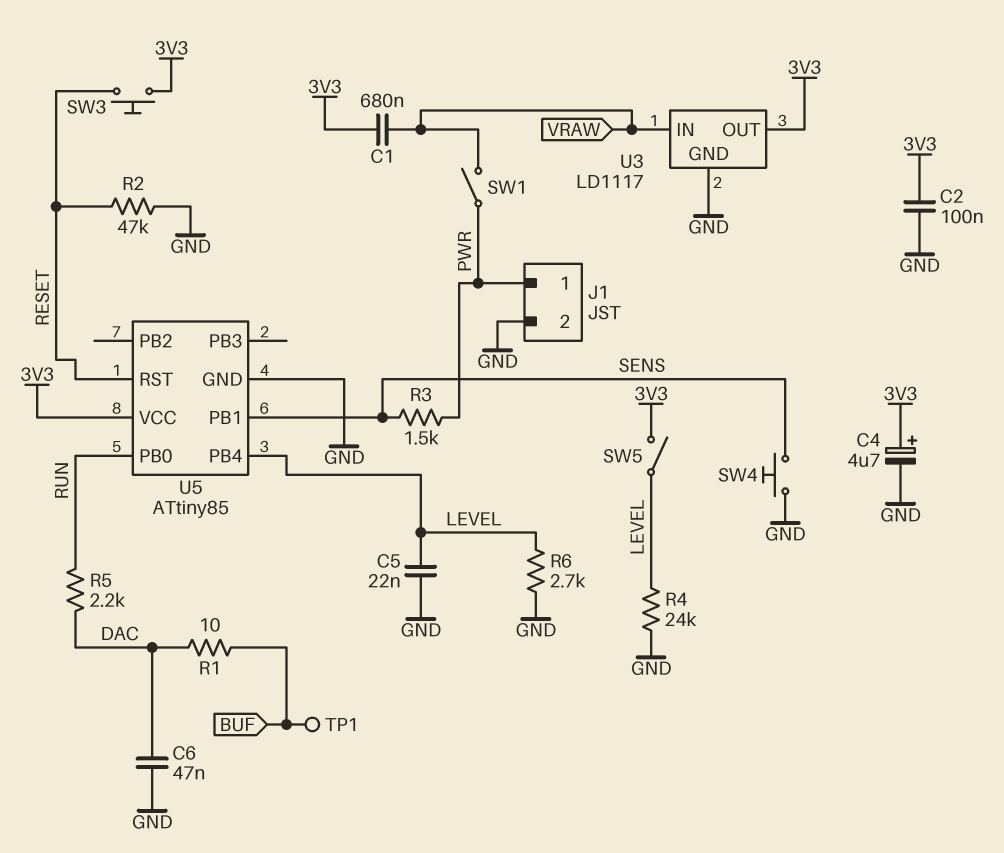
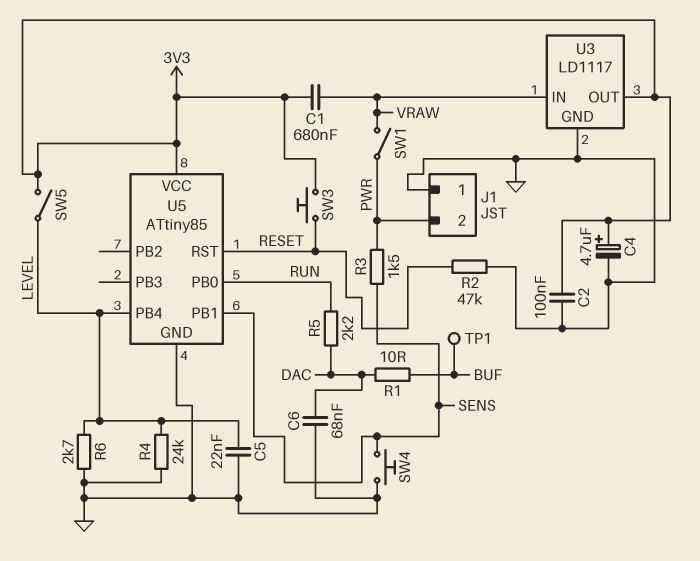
C6: 47nF (DAC, GND) -> 68nF (DAC, GND)
J1 pin 1: PWR -> GND
J1 pin 2: GND -> PWR

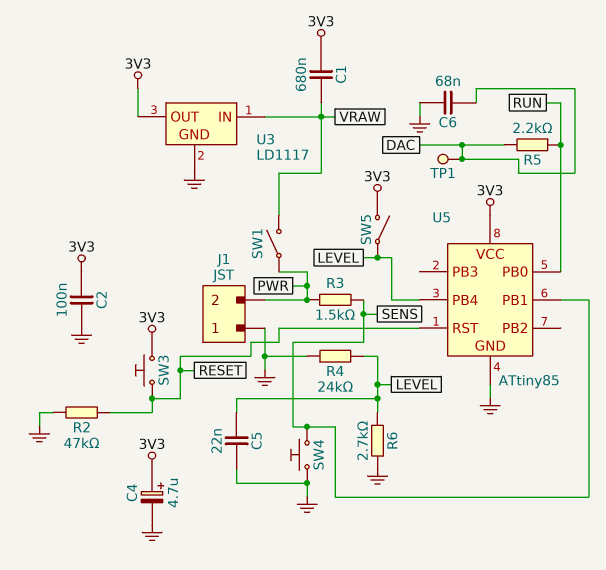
R1: 10 (BUF, DAC) -> none
TP1: test point (BUF) -> test point (DAC)

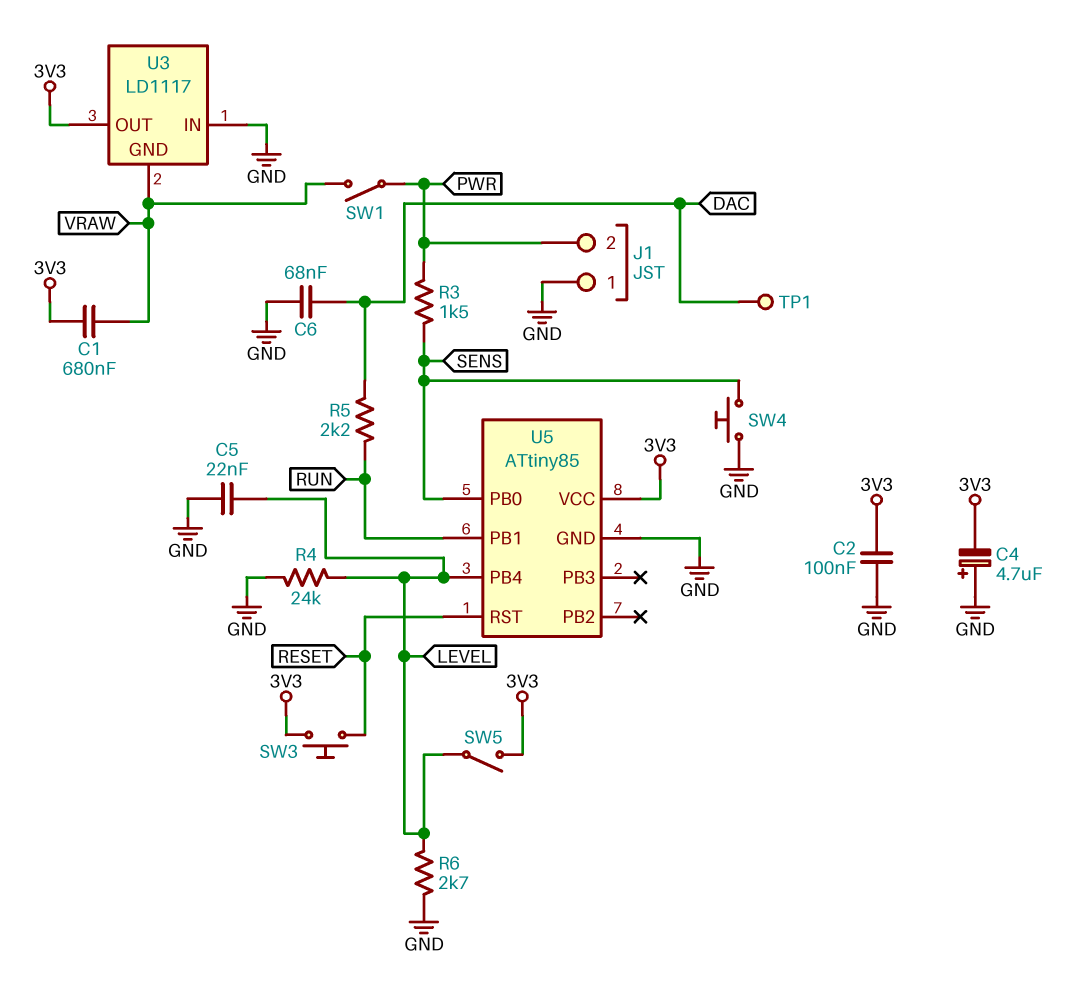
C4: 4.7uF (plus 3V3, minus GND) -> 4.7uF (plus GND, minus 3V3)
R2: 47k (GND, RESET) -> none
U3 pin GND: GND -> VRAW
U3 pin IN: VRAW -> GND
U5 pin PB0: RUN -> SENS
U5 pin PB1: SENS -> RUN

